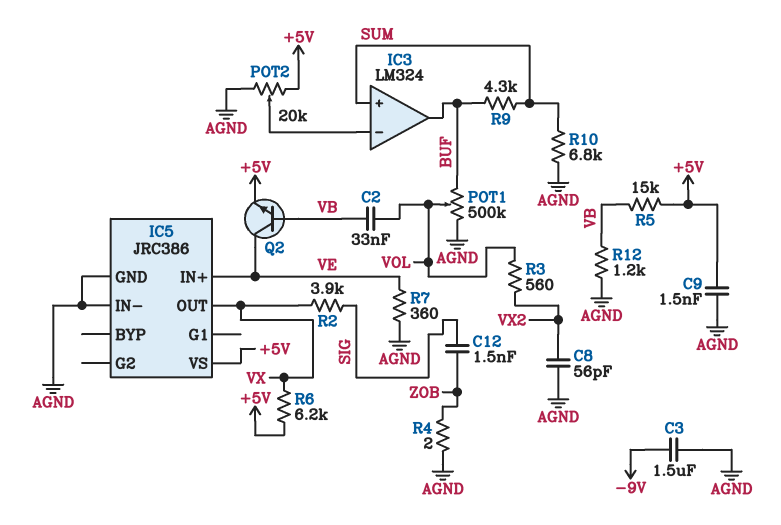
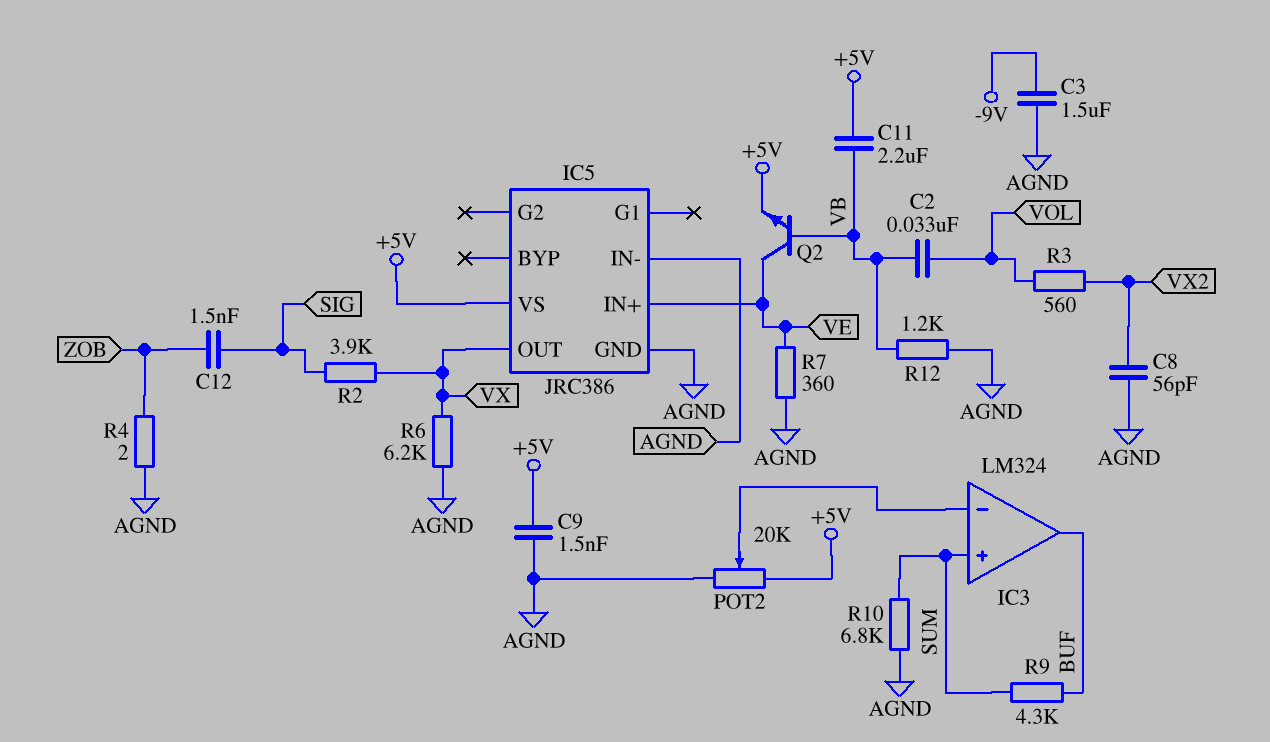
C11: none -> 2.2uF (+5V, VB)
POT1: 500k (AGND, BUF, wiper VOL) -> none
R5: 15k (+5V, VB) -> none
R6: 6.2k (+5V, VX) -> 6.2k (AGND, VX)

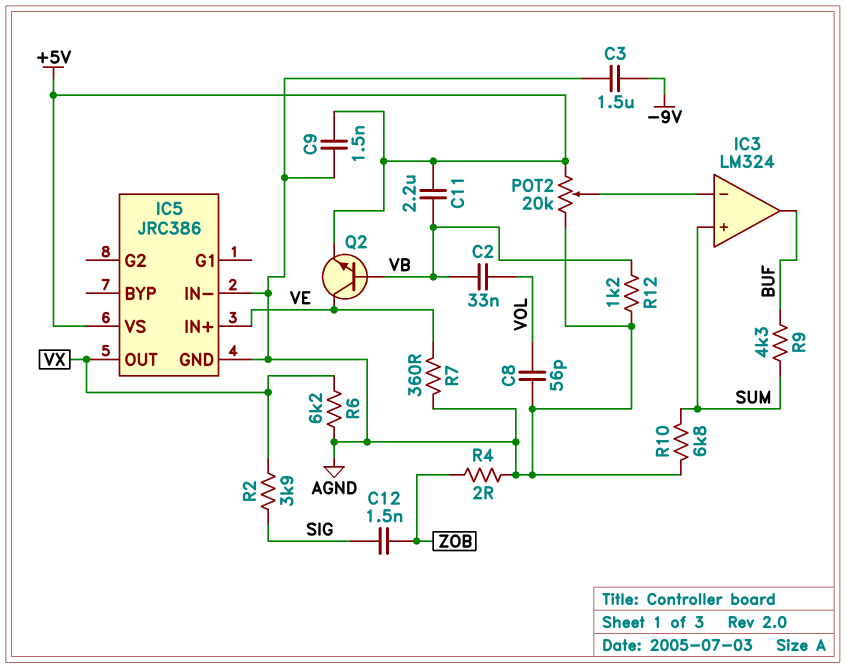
C8: 56pF (AGND, VX2) -> 56pF (AGND, VOL)
R3: 560 (VOL, VX2) -> none

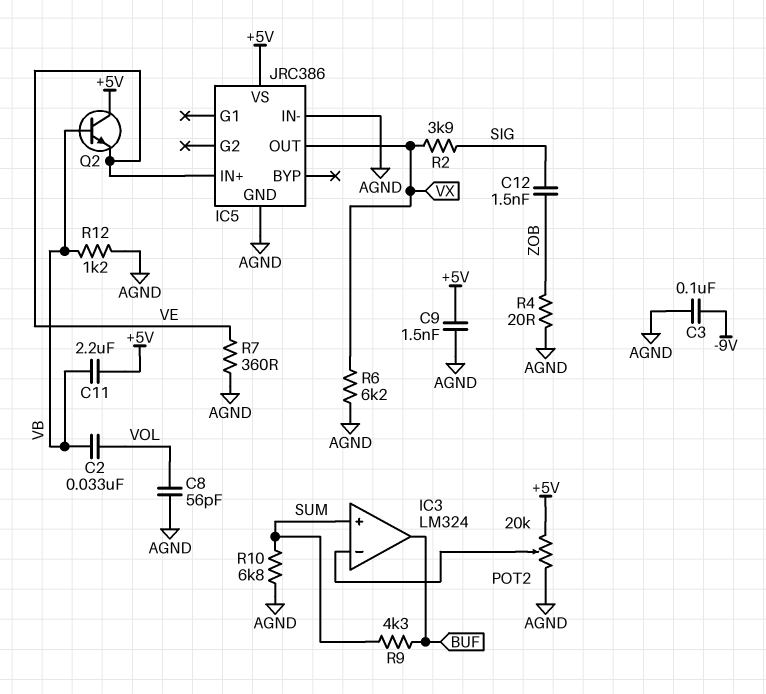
C3: 1.5uF (-9V, AGND) -> 100nF (-9V, AGND)
Q2: NPN (B VB, C VE, E +5V) -> NPN (B VB, C +5V, E VE)
R4: 2 (AGND, ZOB) -> 20 (AGND, ZOB)

